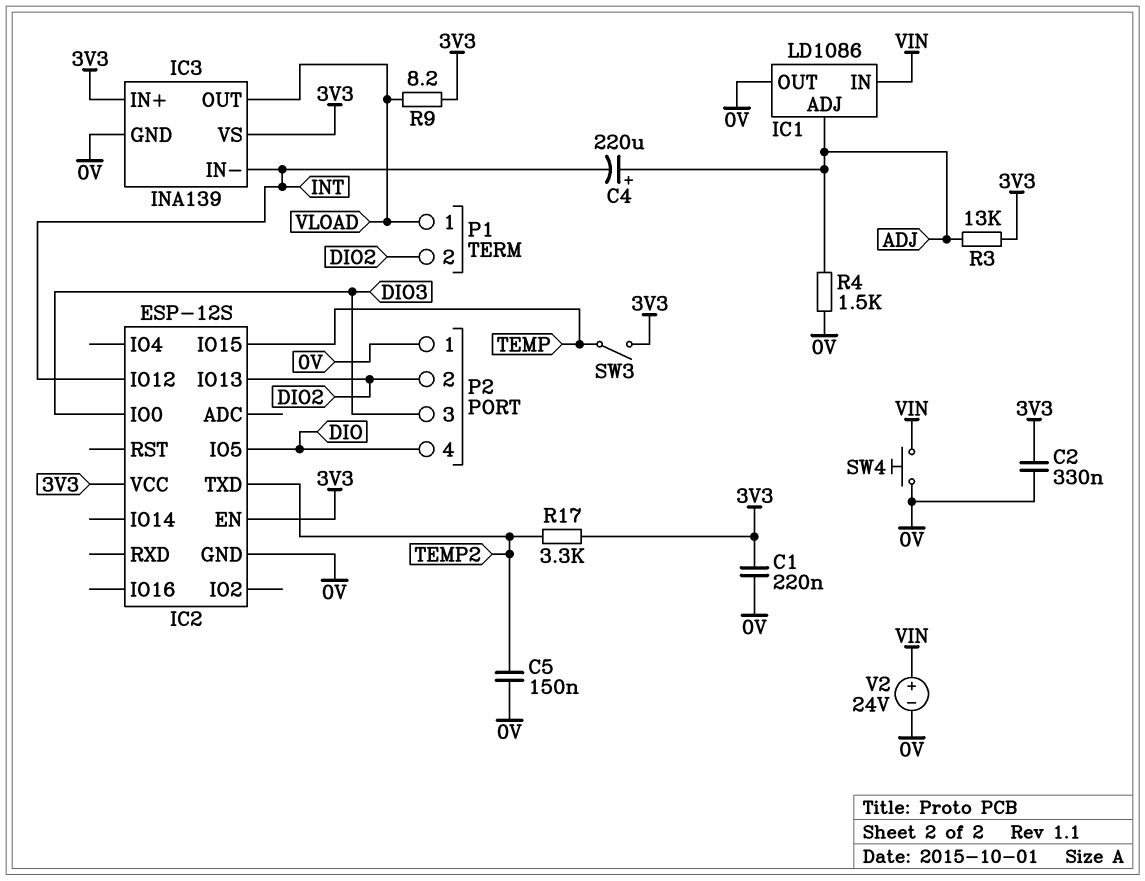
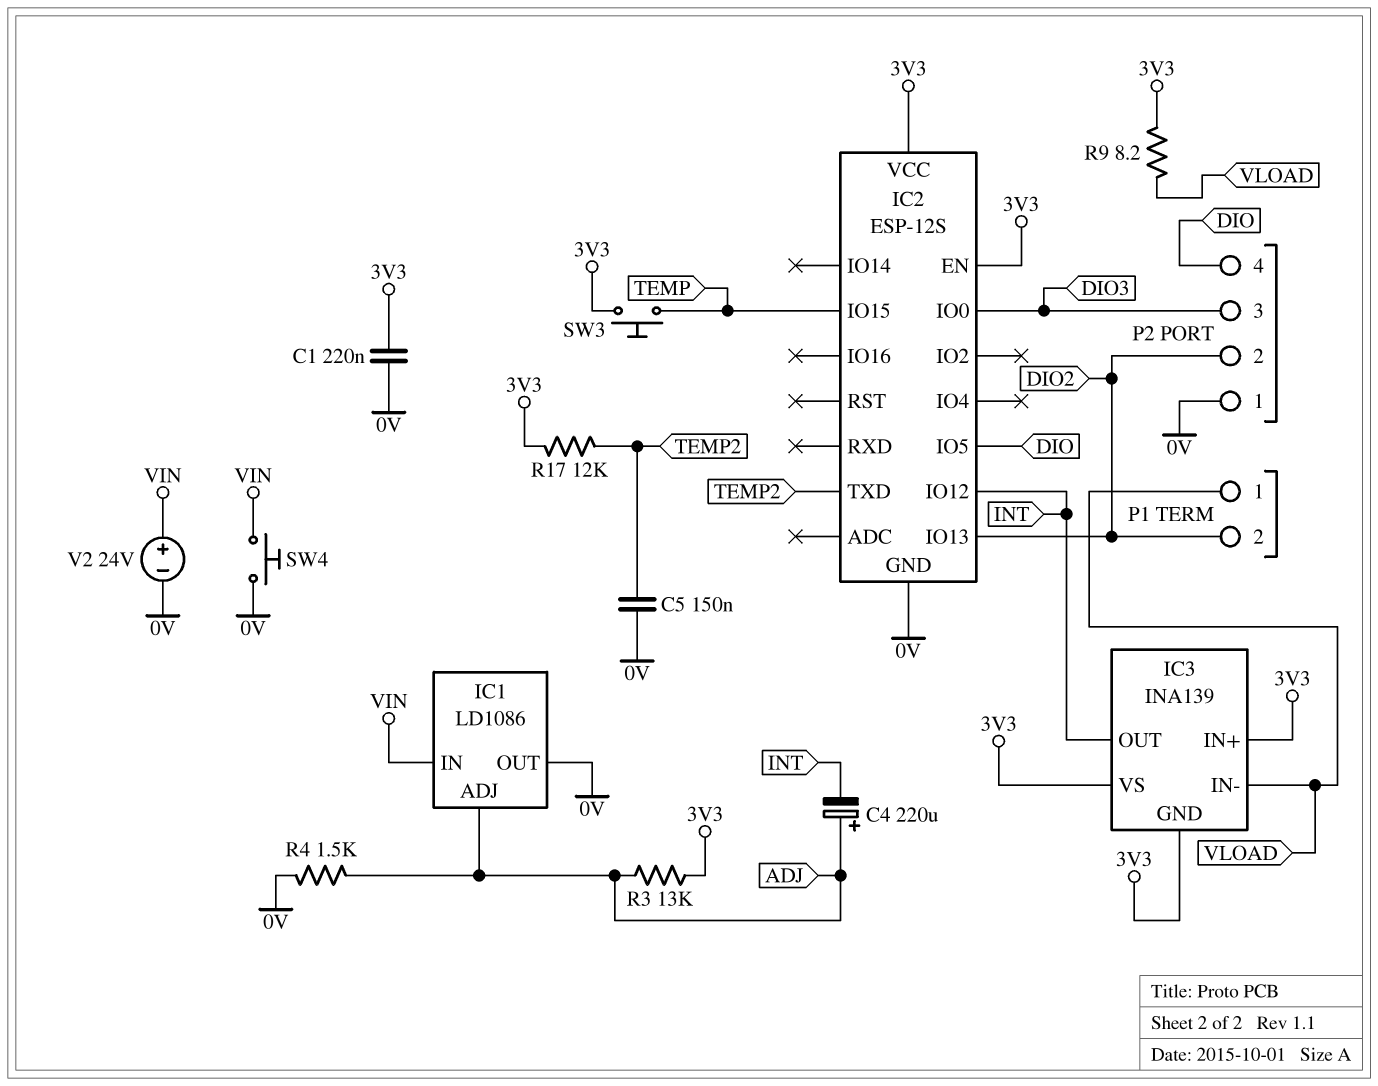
C2: 330nF (0V, 3V3) -> none
IC3 pin GND: 0V -> 3V3
IC3 pin IN-: INT -> VLOAD
IC3 pin OUT: VLOAD -> INT
R17: 3.3k (3V3, TEMP2) -> 12k (3V3, TEMP2)
SW3: switch (3V3, TEMP) -> button (3V3, TEMP)

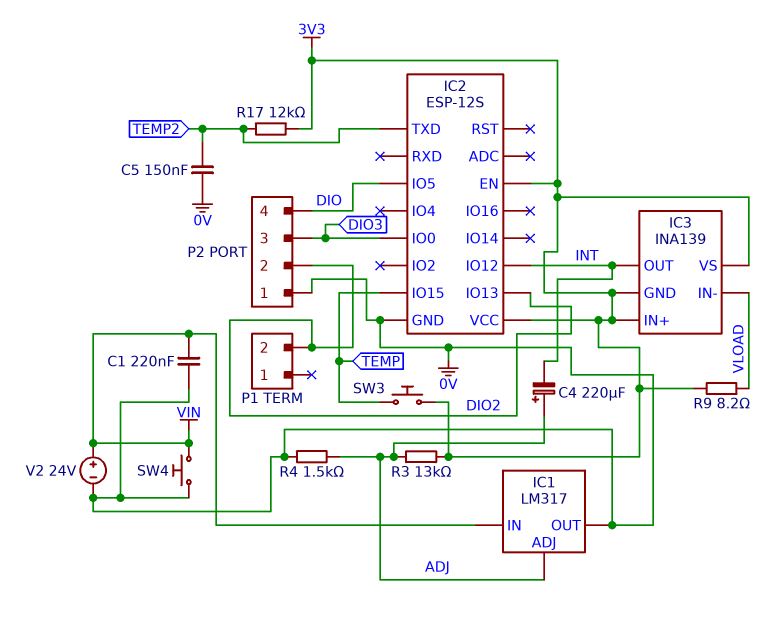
C1: 220nF (0V, 3V3) -> 220nF (0V, VIN)
IC1: LD1086 -> LM317
P1 pin 1: VLOAD -> none

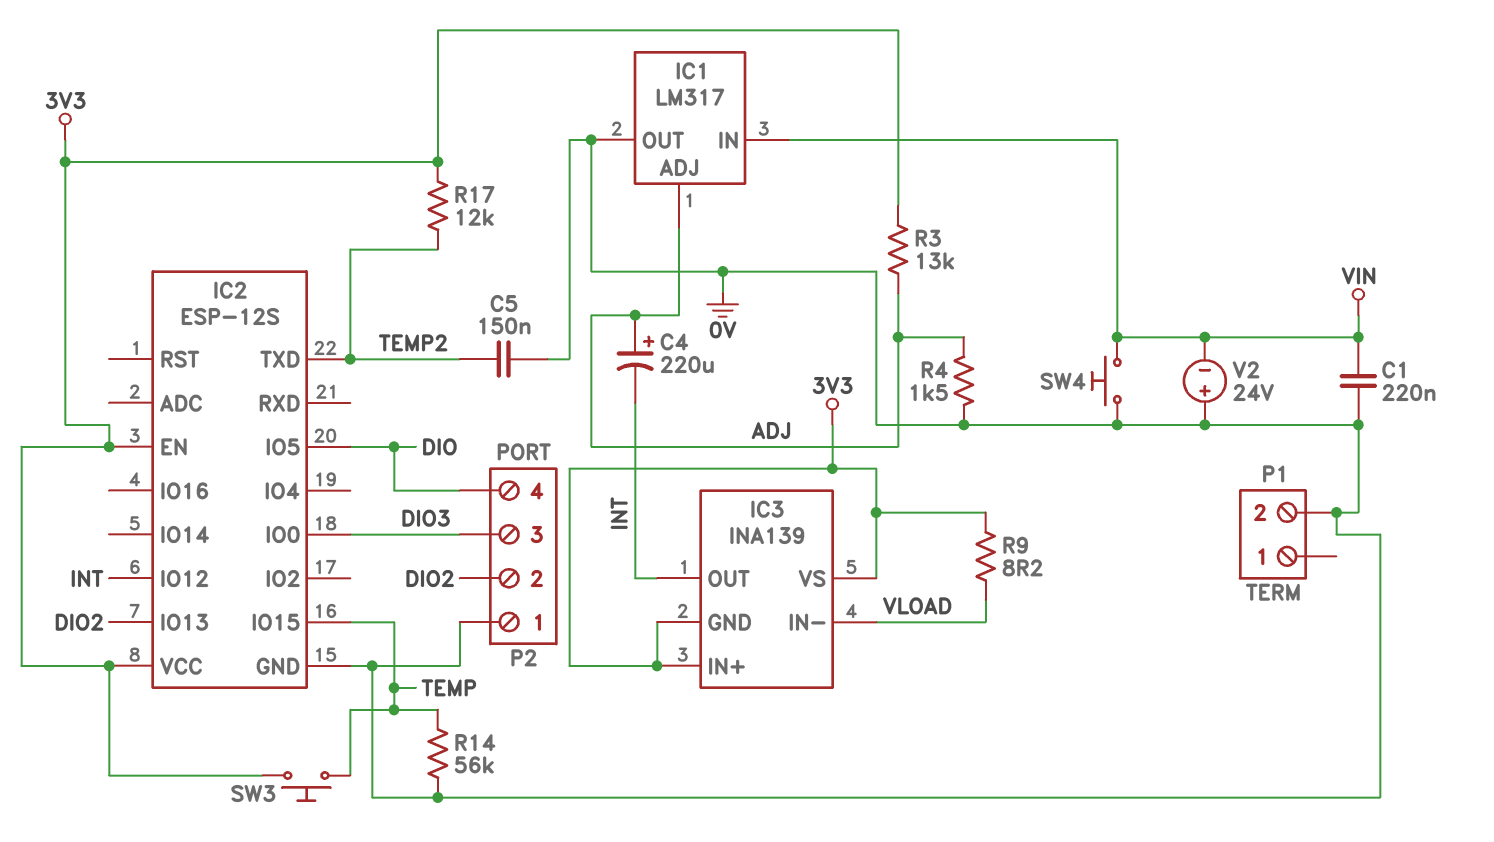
P1 pin 2: DIO2 -> 0V
R14: none -> 56k (0V, TEMP)
V2: 24V (plus VIN, minus 0V) -> 24V (plus 0V, minus VIN)

